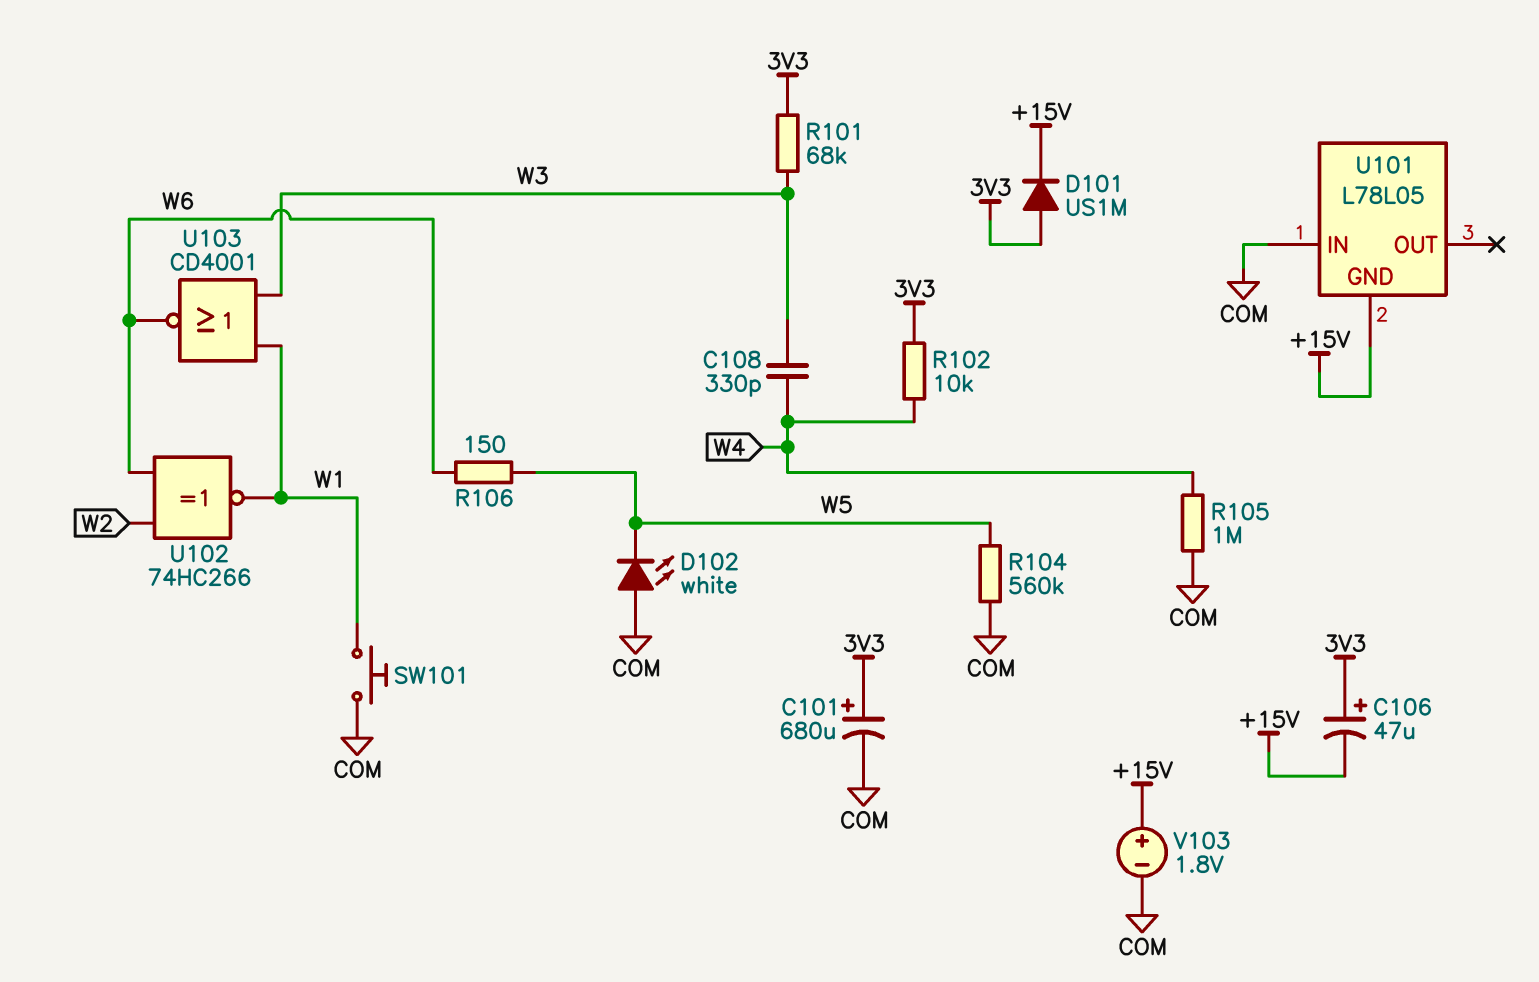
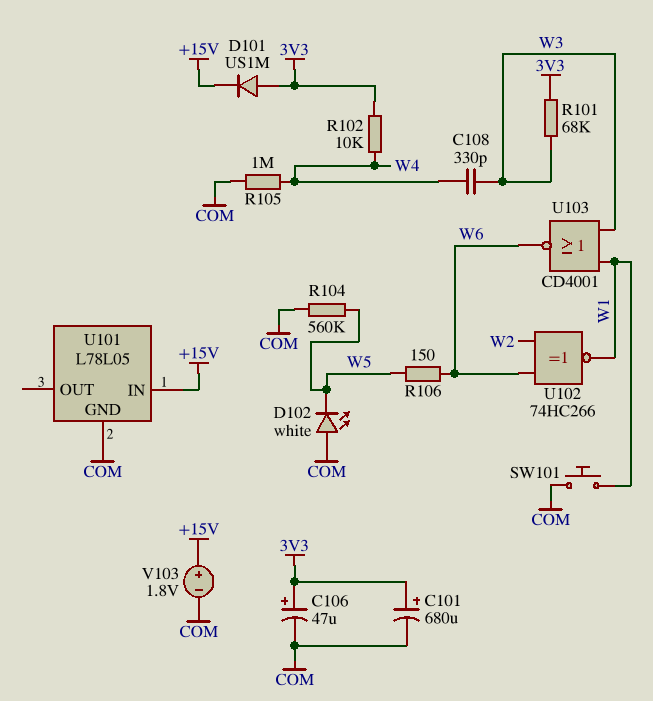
C106: 47uF (plus 3V3, minus +15V) -> 47uF (plus 3V3, minus COM)
U101 pin GND: +15V -> COM
U101 pin IN: COM -> +15V

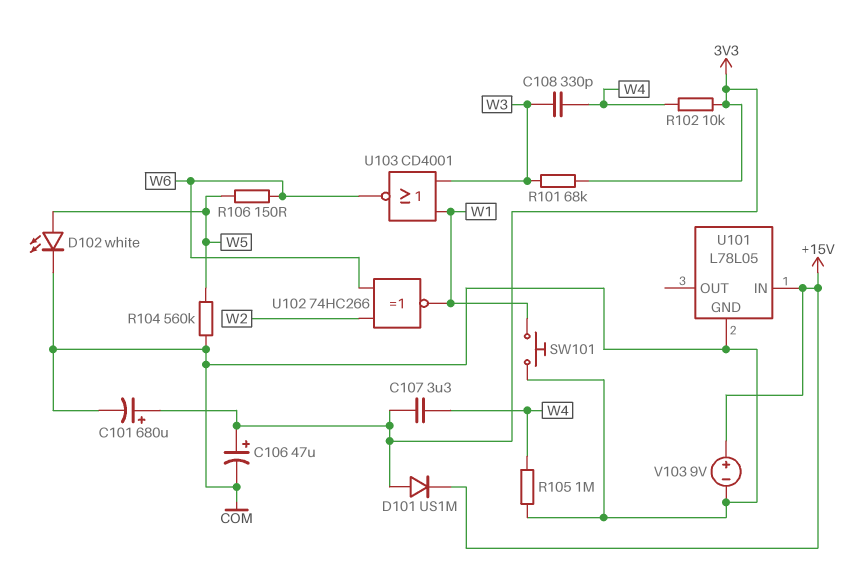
C107: none -> 3.3uF (3V3, W4)
D102: LED white (A COM, K W5) -> LED white (A W5, K COM)
V103: 1.8V (plus +15V, minus COM) -> 9V (plus +15V, minus COM)

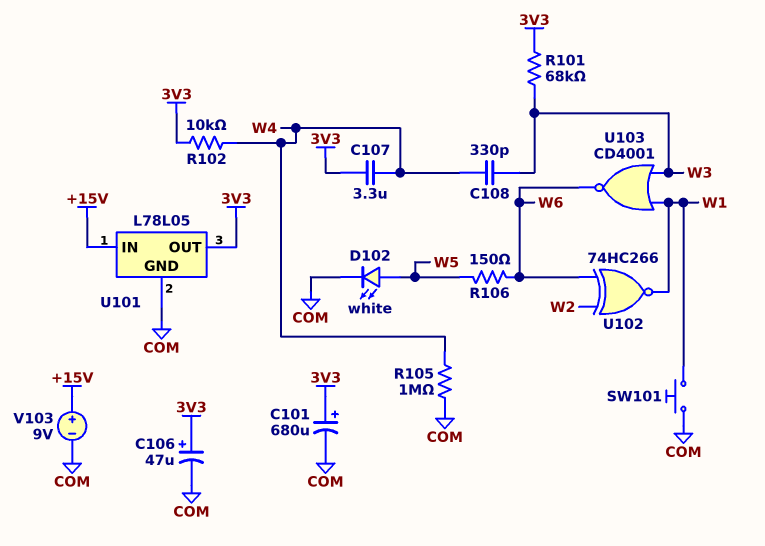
D101: diode US1M (A 3V3, K +15V) -> none
R104: 560k (COM, W5) -> none
U101 pin OUT: none -> 3V3

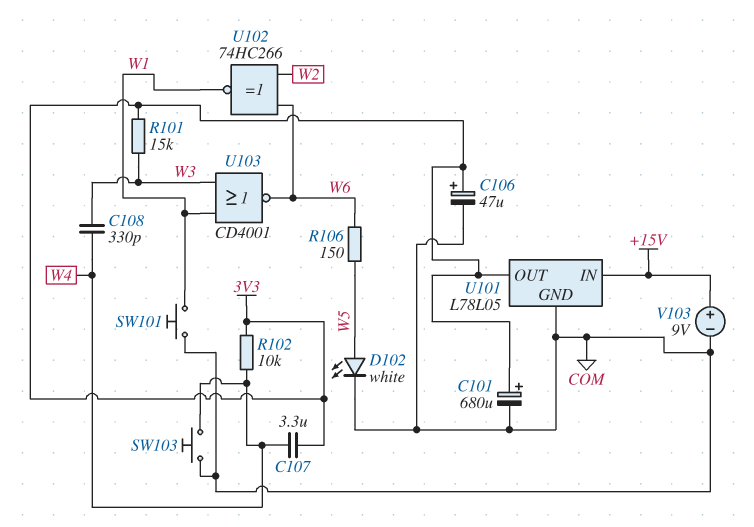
R101: 68k (3V3, W3) -> 15k (3V3, W3)
R105: 1M (COM, W4) -> none
SW103: none -> button (COM, W4)

